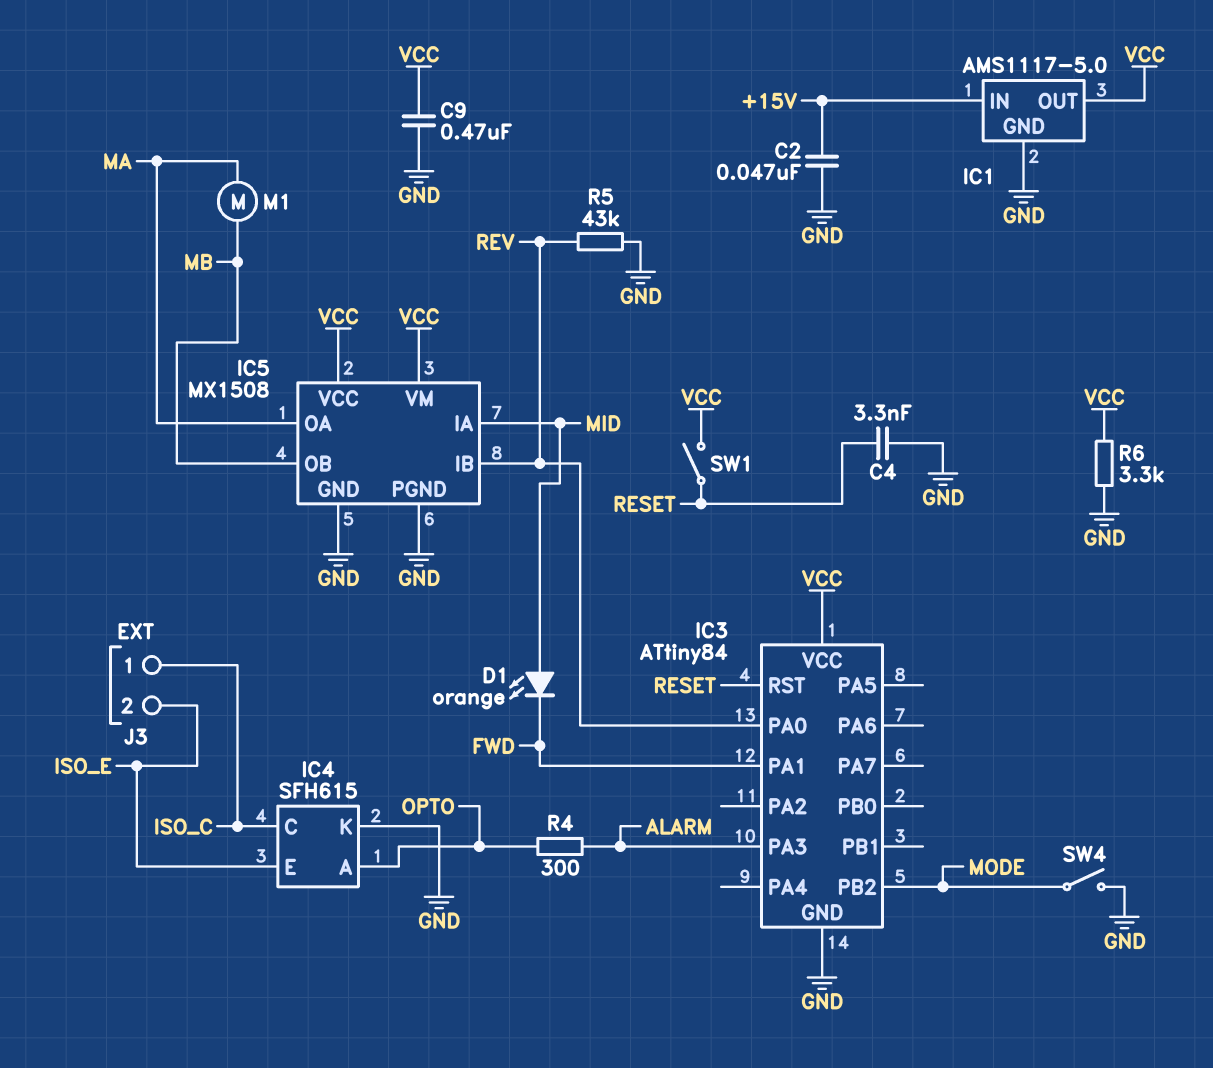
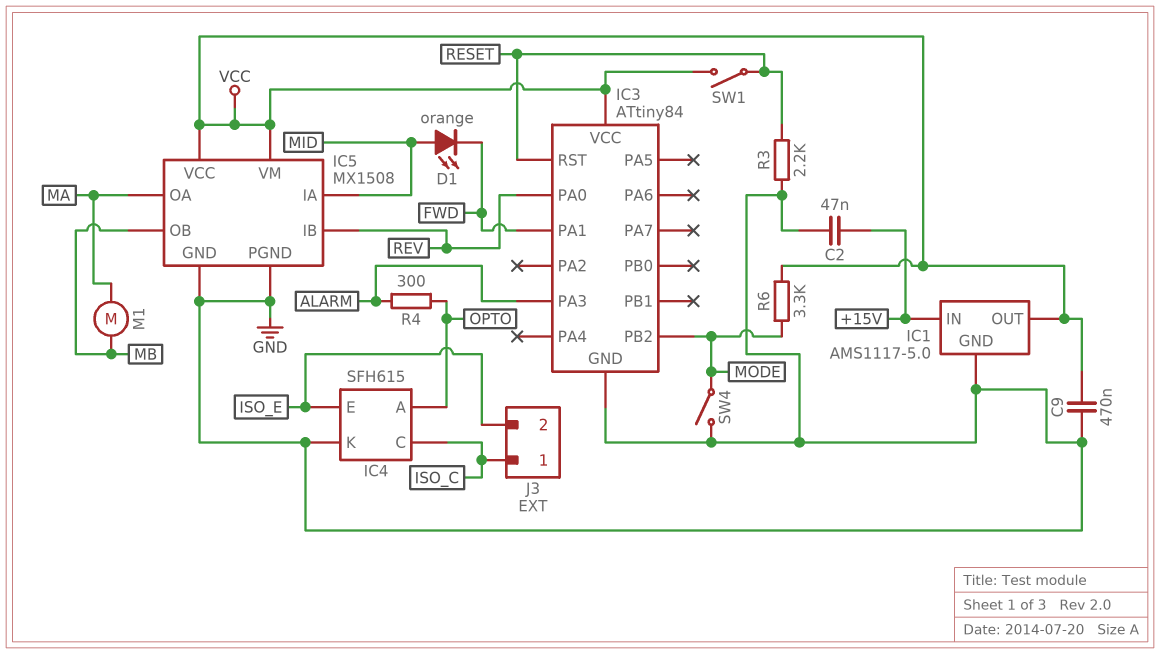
C4: 3.3nF (GND, RESET) -> none
R3: none -> 2.2k (GND, RESET)
R5: 43k (GND, REV) -> none
R6: 3.3k (GND, VCC) -> 3.3k (MODE, VCC)

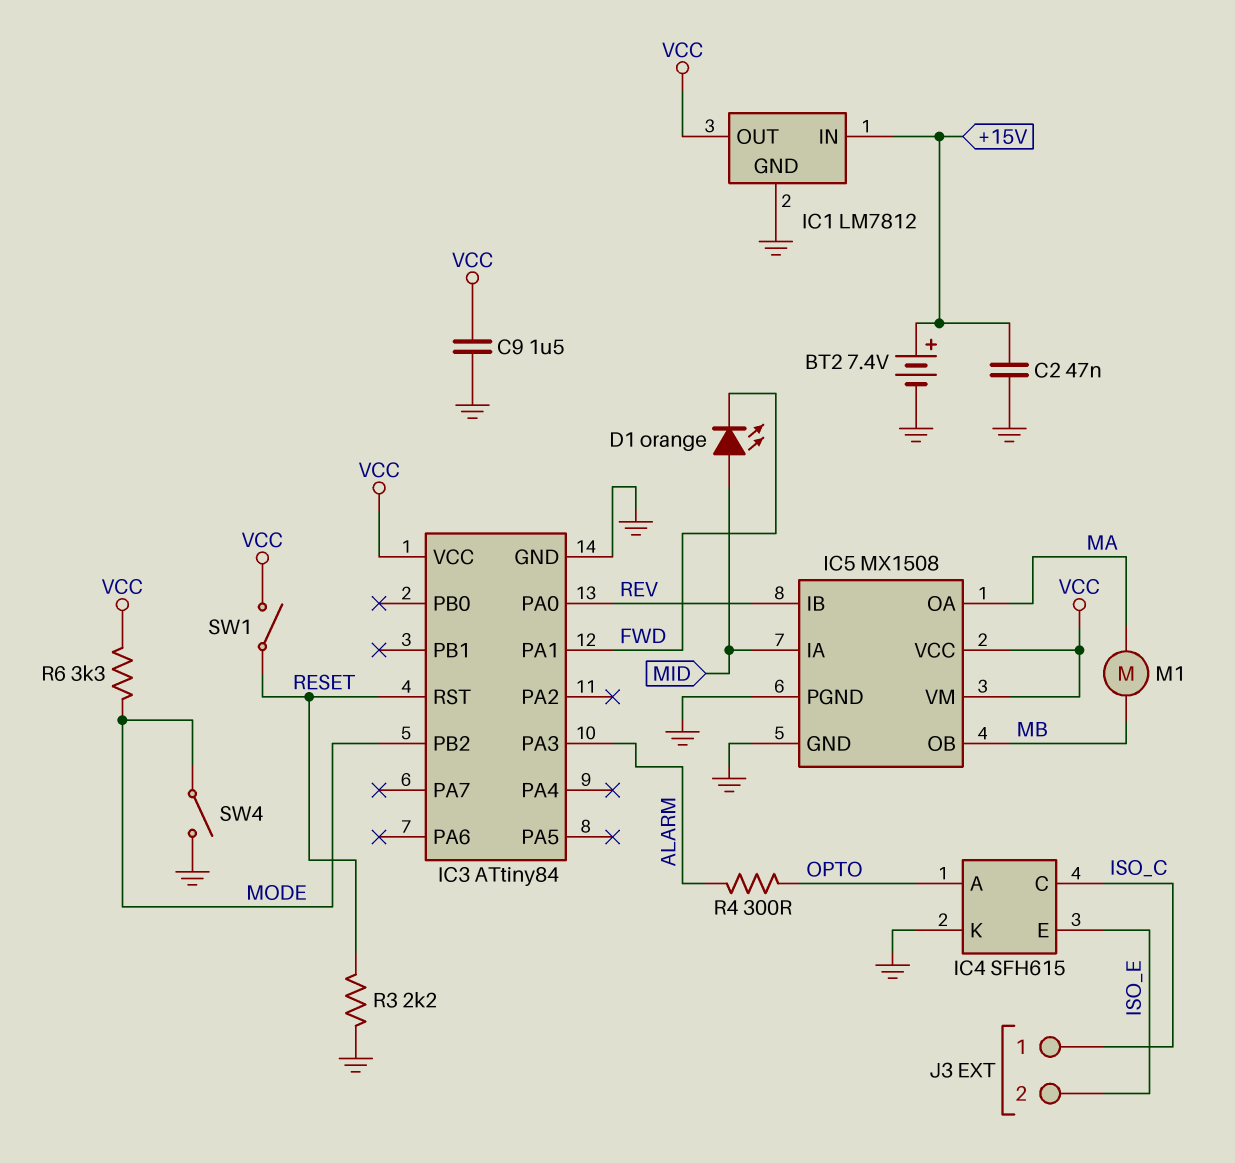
BT2: none -> 7.4V (plus +15V, minus GND)
C9: 470nF (GND, VCC) -> 1.5uF (GND, VCC)
IC1: AMS1117-5.0 -> LM7812

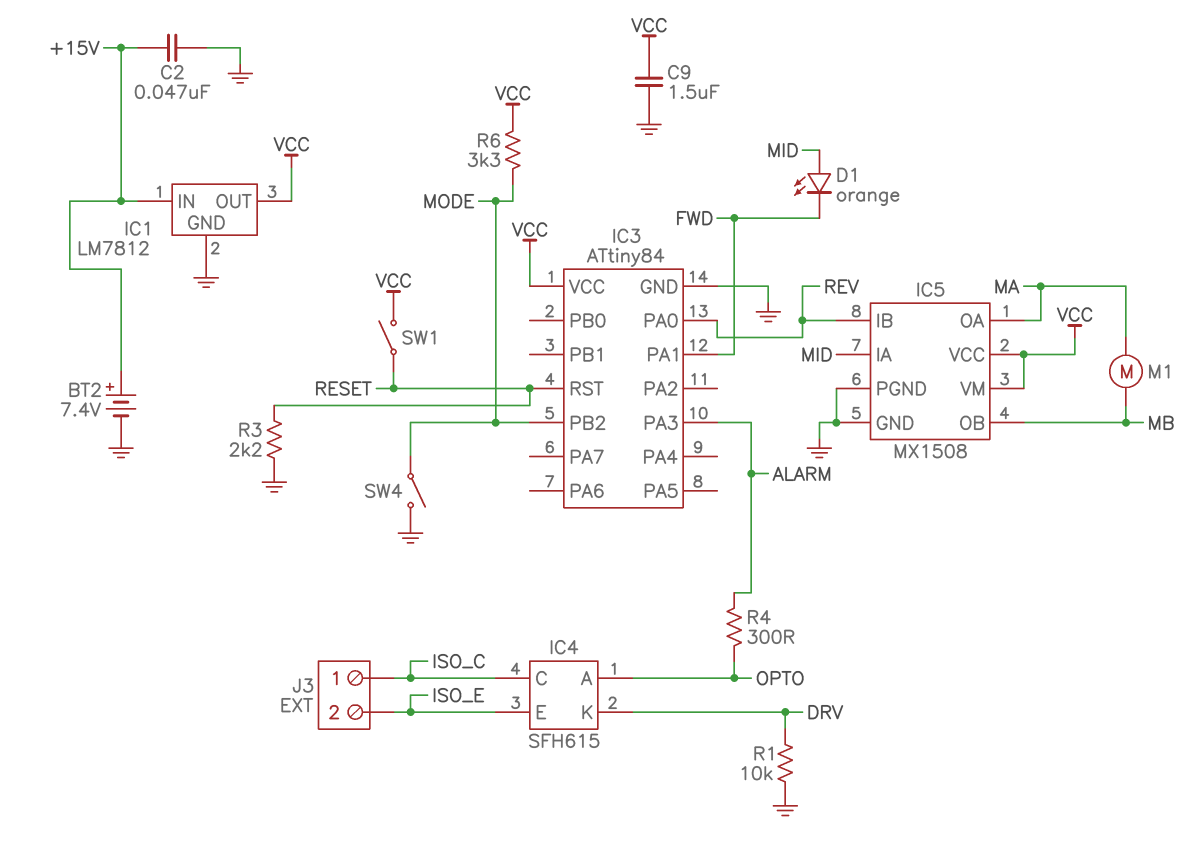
IC4 pin K: GND -> DRV
R1: none -> 10k (DRV, GND)

